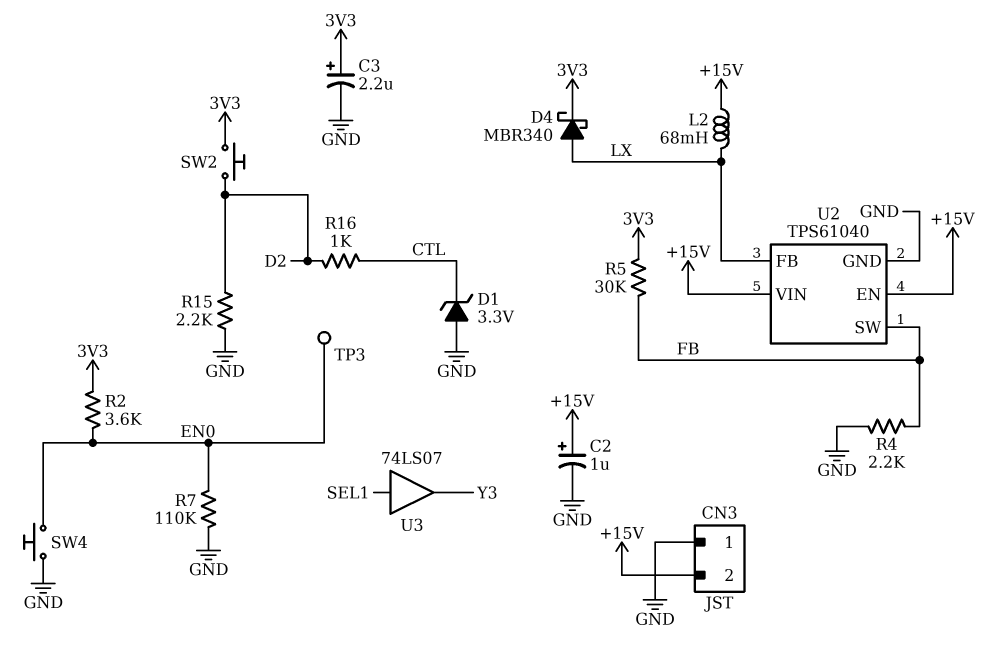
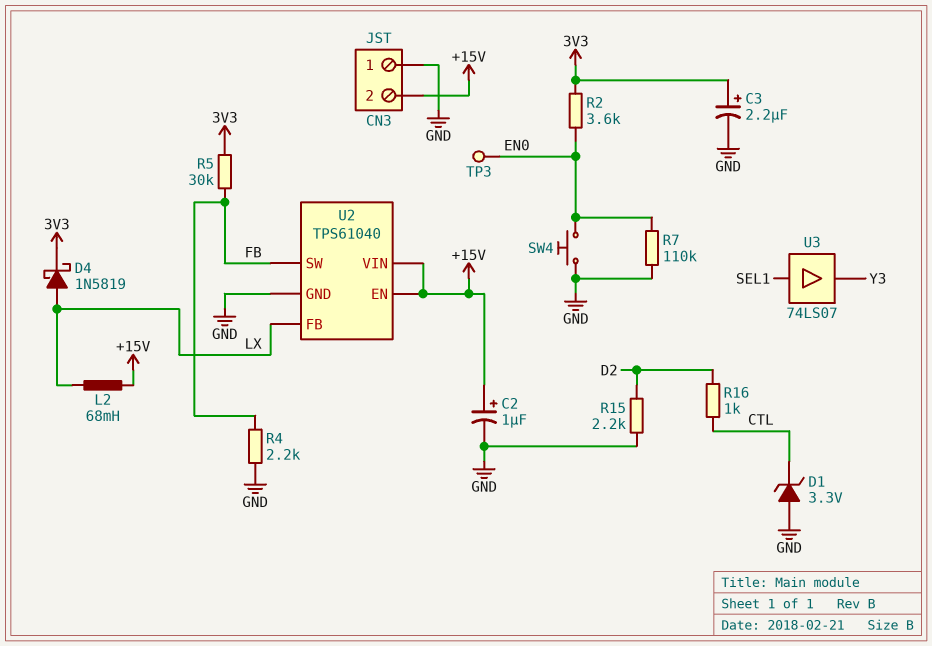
D4: schottky MBR340 (A LX, K 3V3) -> schottky 1N5819 (A LX, K 3V3)
SW2: button (3V3, D2) -> none

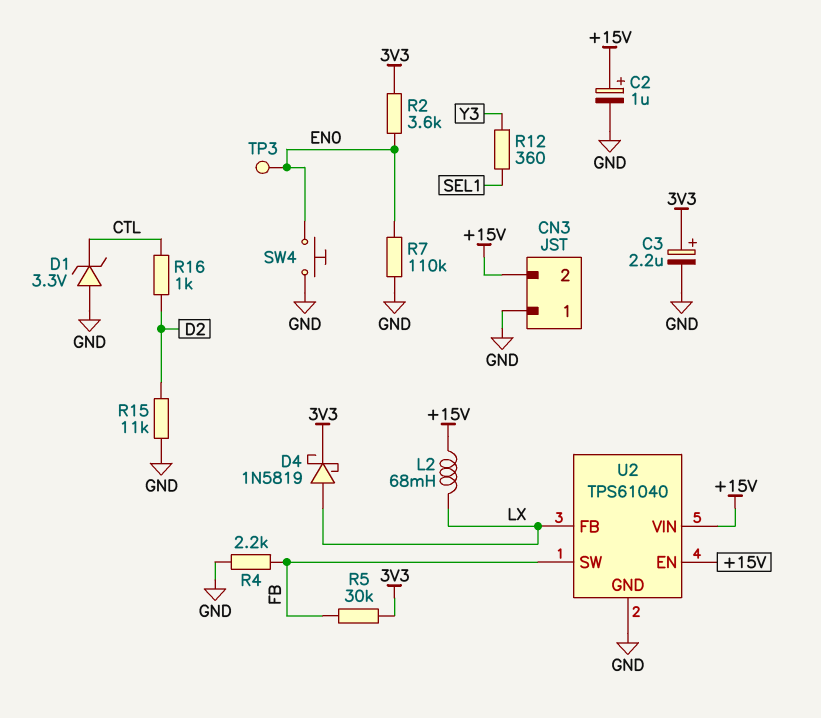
R12: none -> 360 (SEL1, Y3)
R15: 2.2k (D2, GND) -> 11k (D2, GND)
U3: buffer 74LS07 (in SEL1, out Y3) -> none

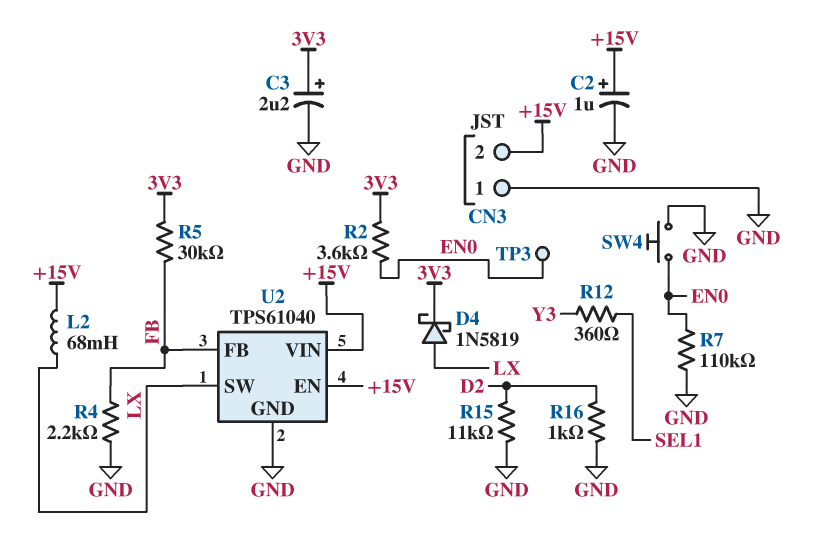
D1: zener 3.3V (A GND, K CTL) -> none
R16: 1k (CTL, D2) -> 1k (D2, GND)
U2 pin FB: LX -> FB
U2 pin SW: FB -> LX

